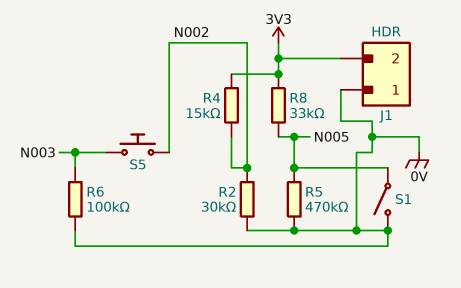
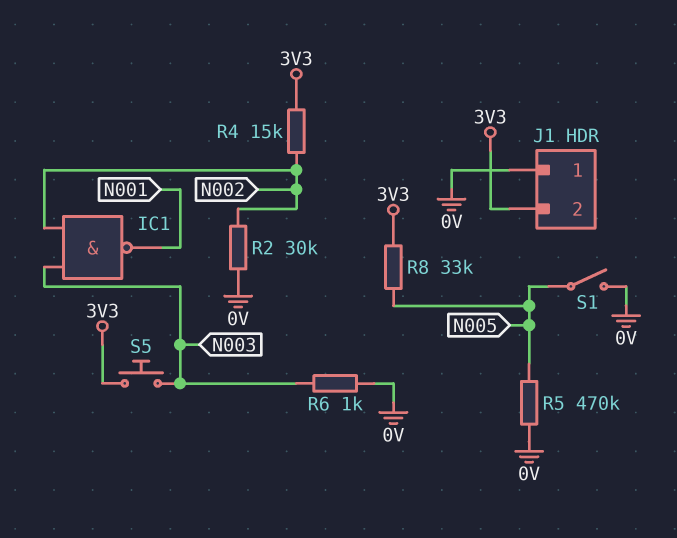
IC1: none -> NAND (in N002, in N003, out N001)
R6: 100k (0V, N003) -> 1k (0V, N003)
S5: button (N002, N003) -> button (3V3, N003)

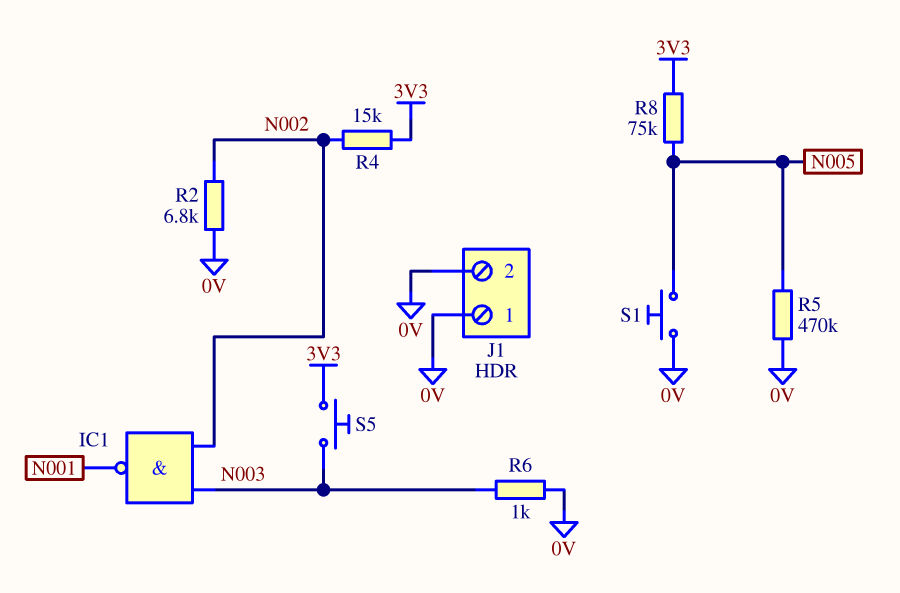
J1 pin 2: 3V3 -> 0V
R2: 30k (0V, N002) -> 6.8k (0V, N002)
R8: 33k (3V3, N005) -> 75k (3V3, N005)
S1: switch (0V, N005) -> button (0V, N005)

